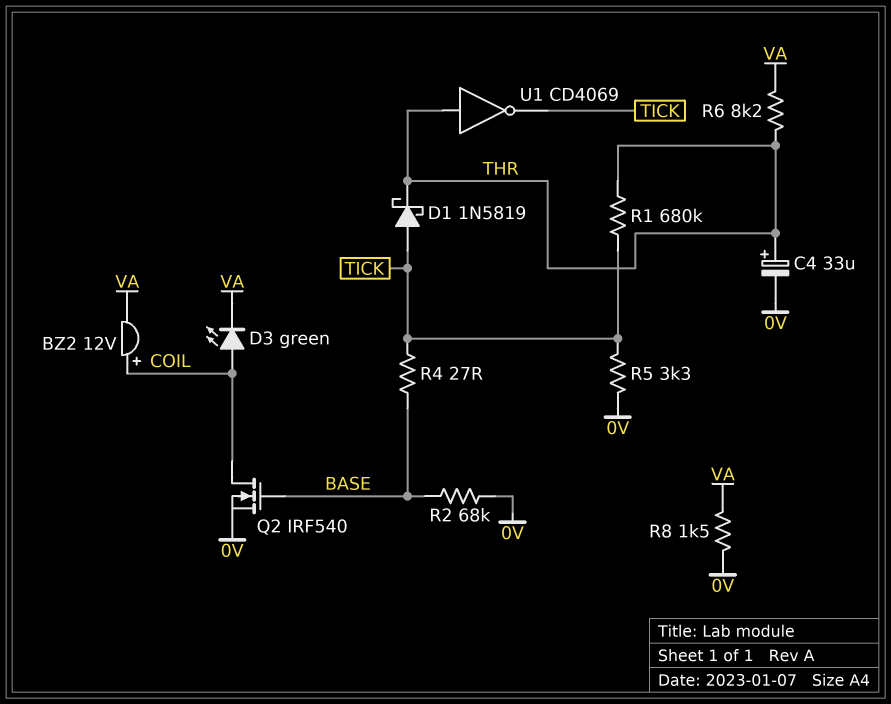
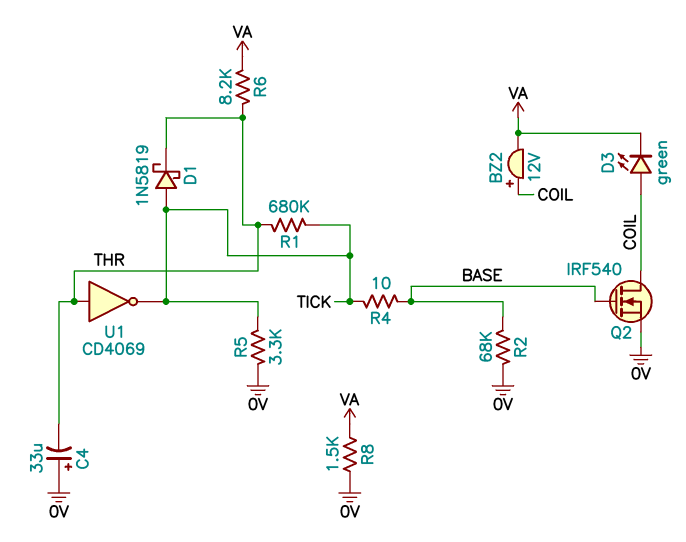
C4: 33uF (plus THR, minus 0V) -> 33uF (plus 0V, minus THR)
R4: 27 (BASE, TICK) -> 10 (BASE, TICK)

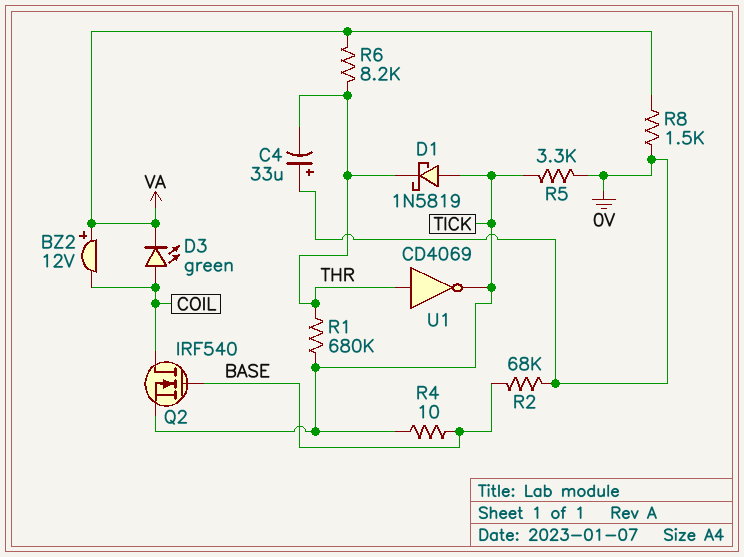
BZ2: buzzer 12V (plus COIL, minus VA) -> buzzer 12V (plus VA, minus COIL)
Q2: NMOS IRF540 (G BASE, D COIL, S 0V) -> NMOS IRF540 (G BASE, D COIL, S TICK)

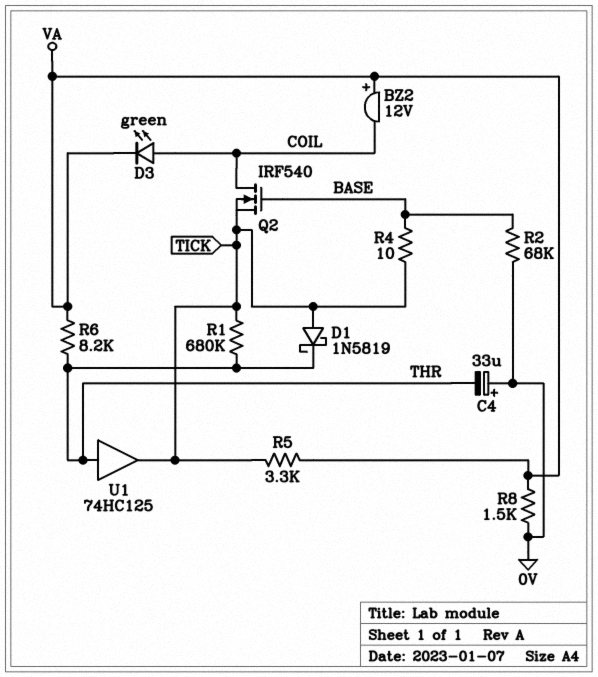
R5: 3.3k (0V, TICK) -> 3.3k (TICK, VA)
U1: NOT CD4069 (in THR, out TICK) -> buffer 74HC125 (in THR, out TICK)

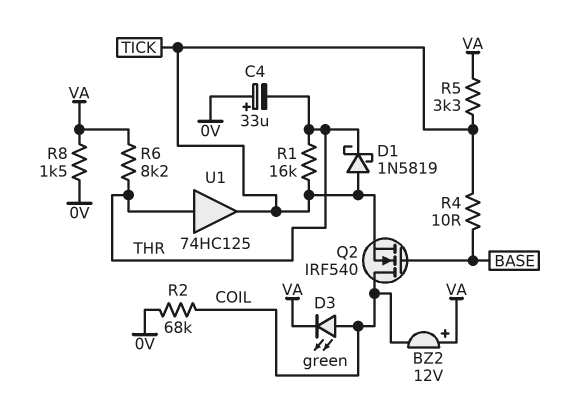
R1: 680k (THR, TICK) -> 16k (THR, TICK)
R2: 68k (0V, BASE) -> 68k (0V, COIL)

